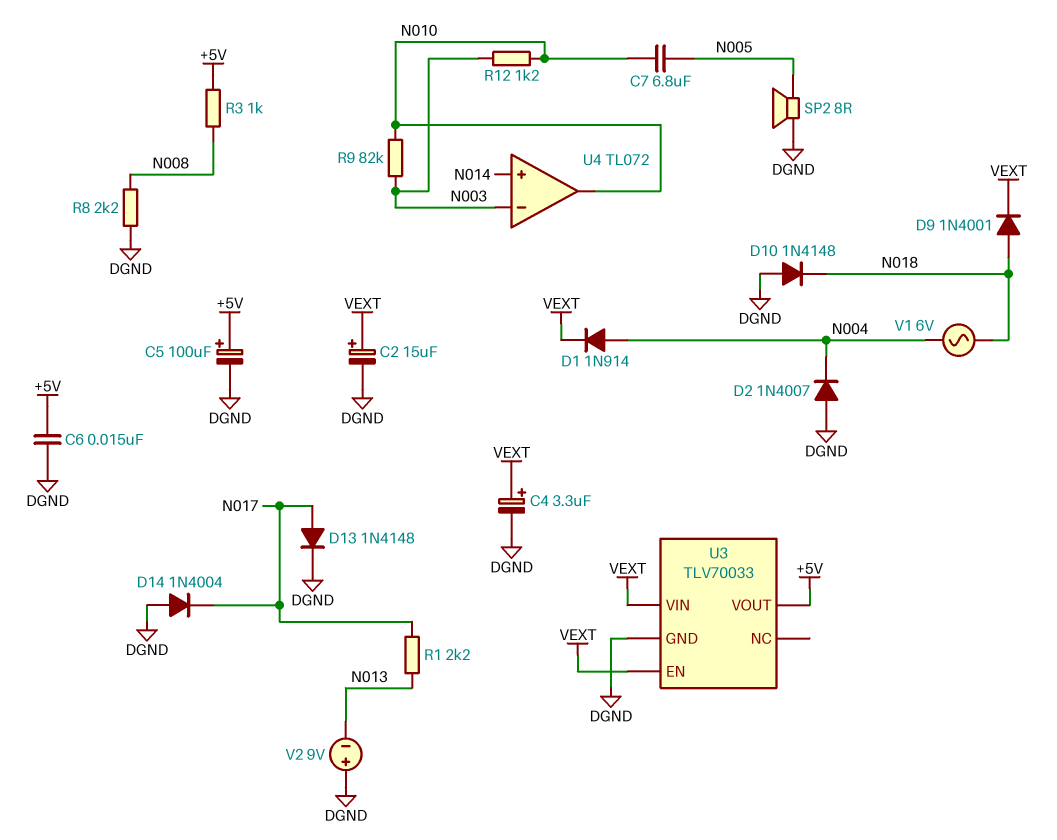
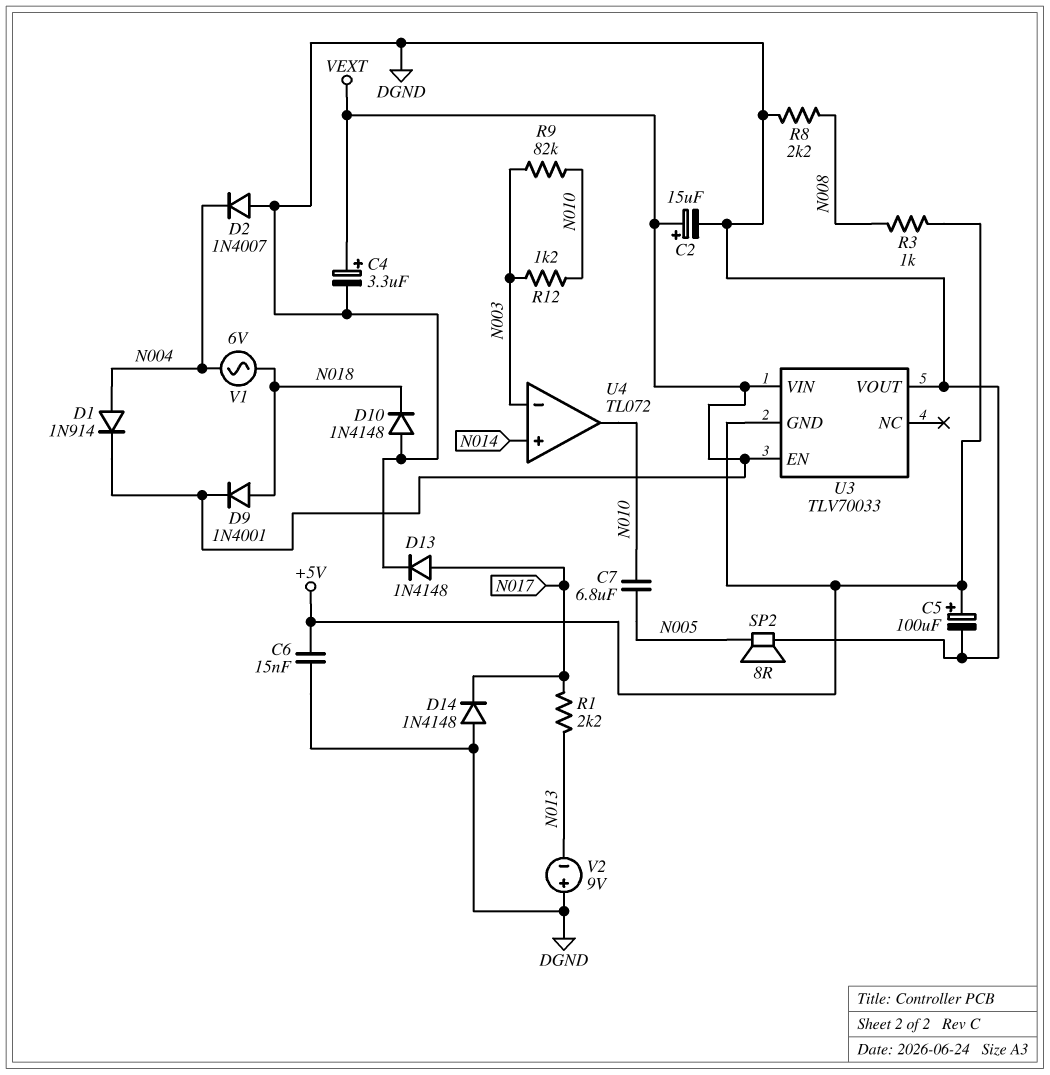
D14: diode 1N4004 (A DGND, K N017) -> diode 1N4148 (A DGND, K N017)
U3 pin GND: DGND -> +5V
U3 pin VOUT: +5V -> DGND

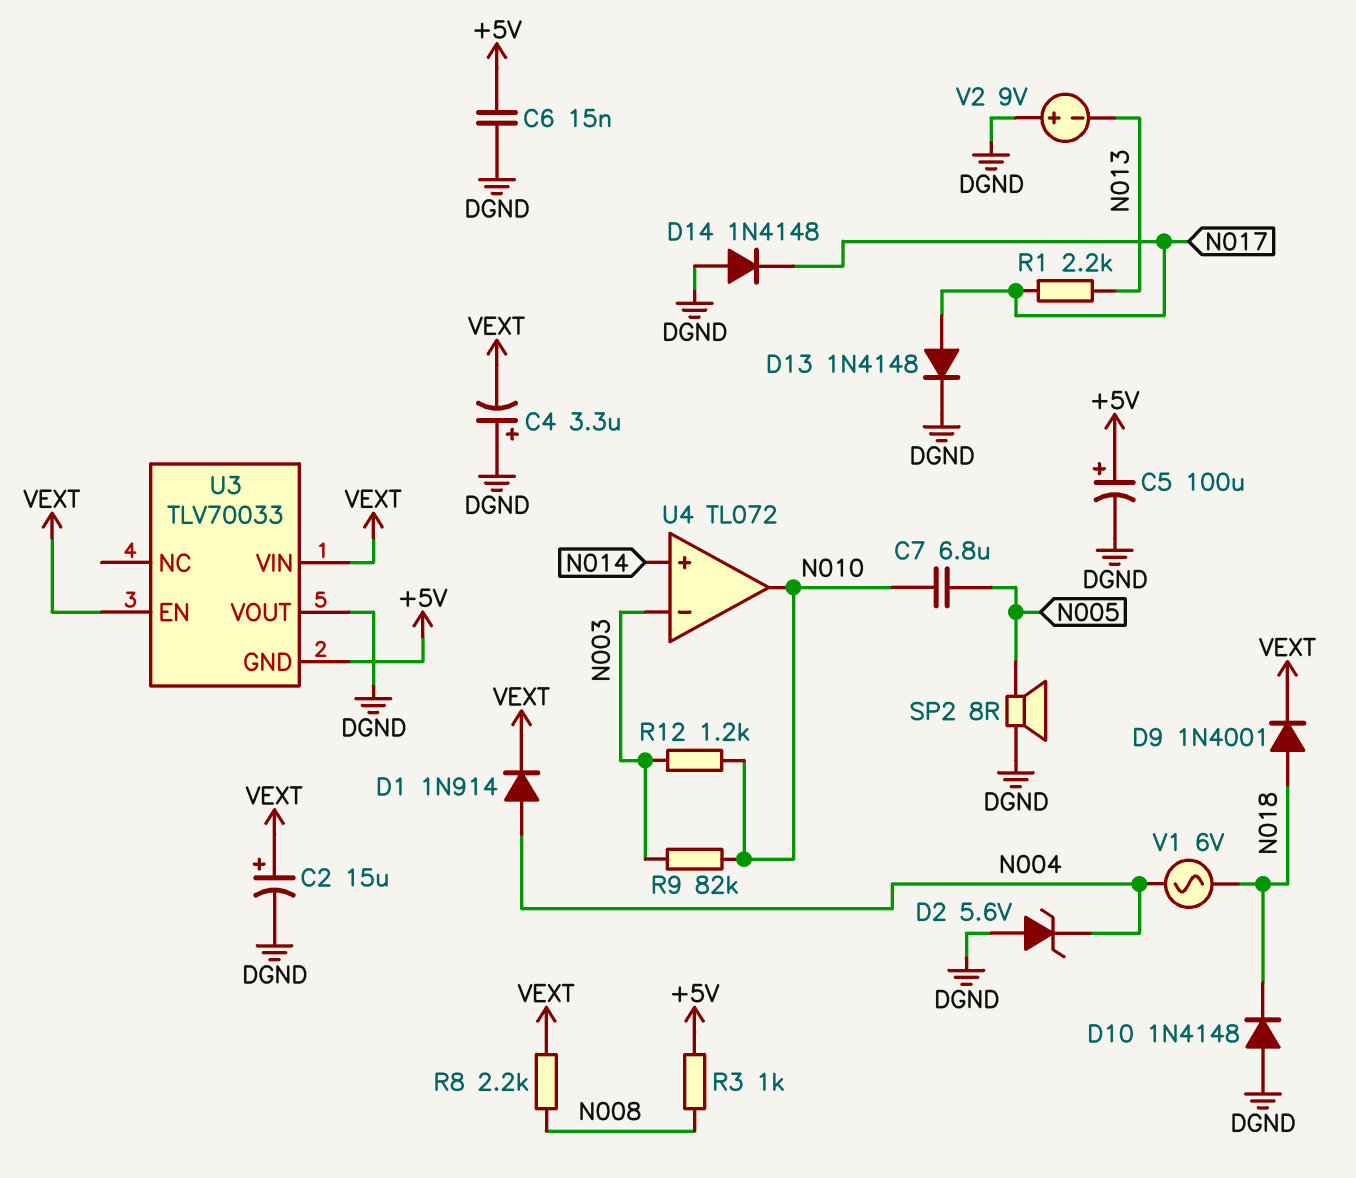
C4: 3.3uF (plus VEXT, minus DGND) -> 3.3uF (plus DGND, minus VEXT)
D2: diode 1N4007 (A DGND, K N004) -> zener 5.6V (A DGND, K N004)
R8: 2.2k (DGND, N008) -> 2.2k (N008, VEXT)

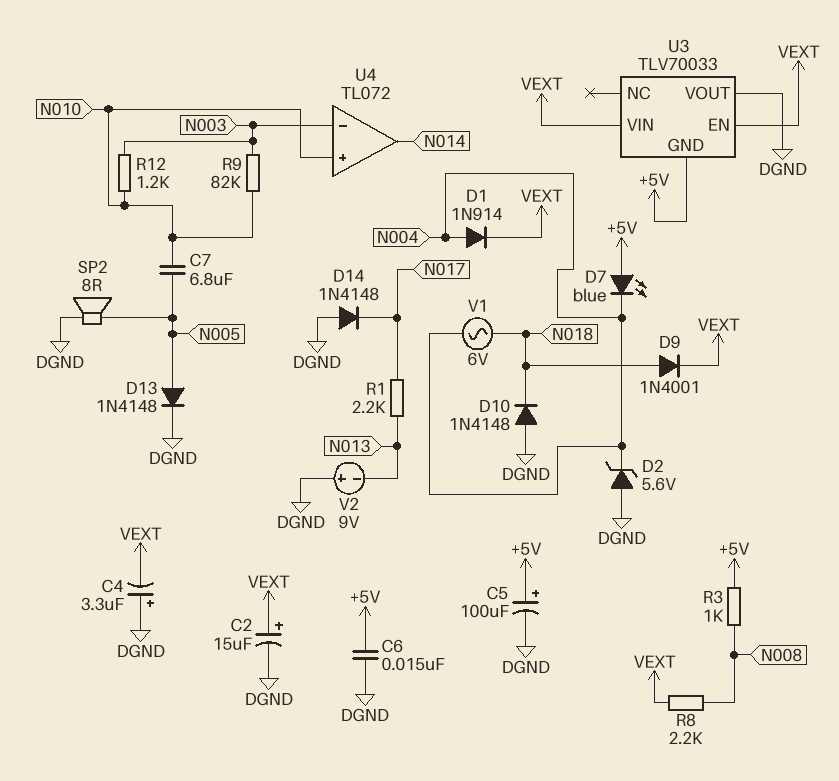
D7: none -> LED blue (A +5V, K N004)
D13: diode 1N4148 (A N017, K DGND) -> diode 1N4148 (A N005, K DGND)
U4 pin in+: N014 -> N010
U4 pin out: N010 -> N014

